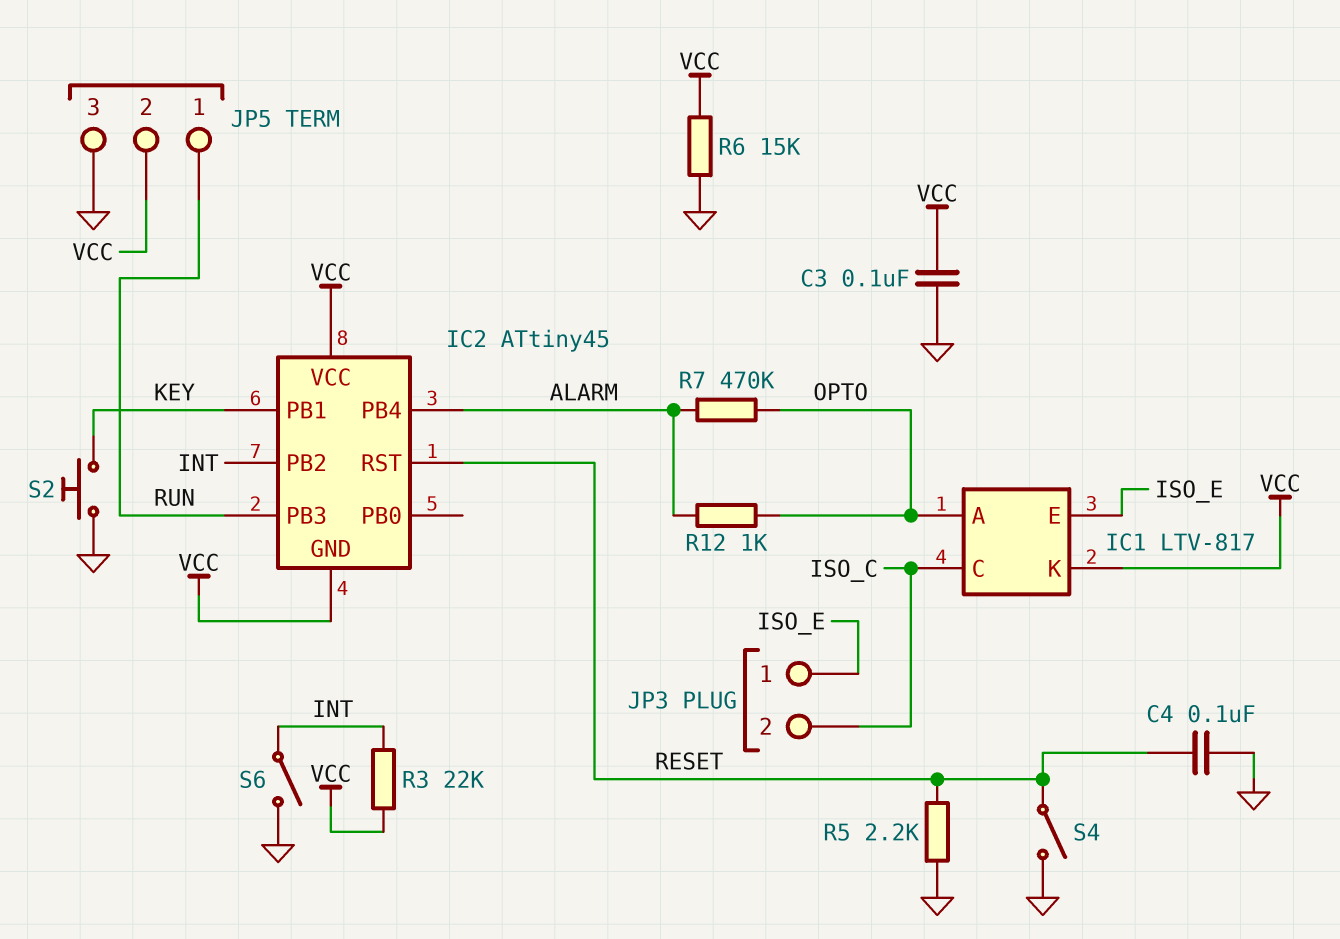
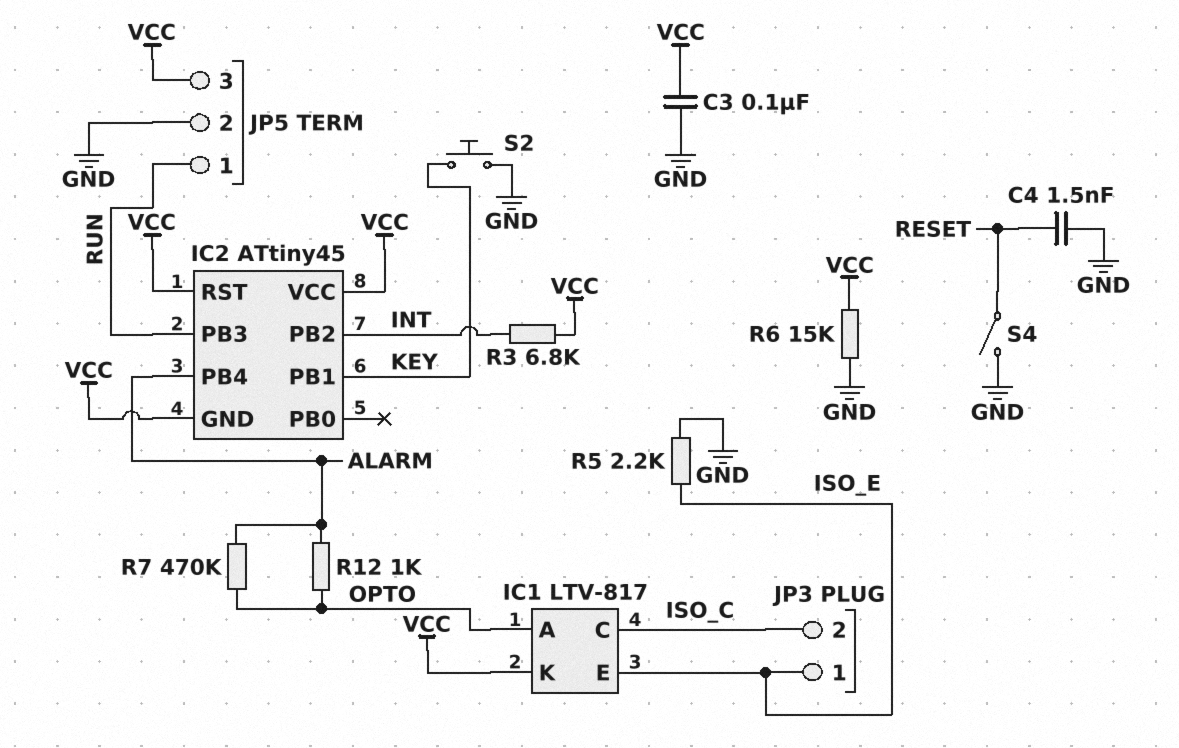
C4: 100nF (GND, RESET) -> 1.5nF (GND, RESET)
IC2 pin RST: RESET -> VCC
JP5 pin 2: VCC -> GND
JP5 pin 3: GND -> VCC
R3: 22k (INT, VCC) -> 6.8k (INT, VCC)
R5: 2.2k (GND, RESET) -> 2.2k (GND, ISO_E)
S6: switch (GND, INT) -> none

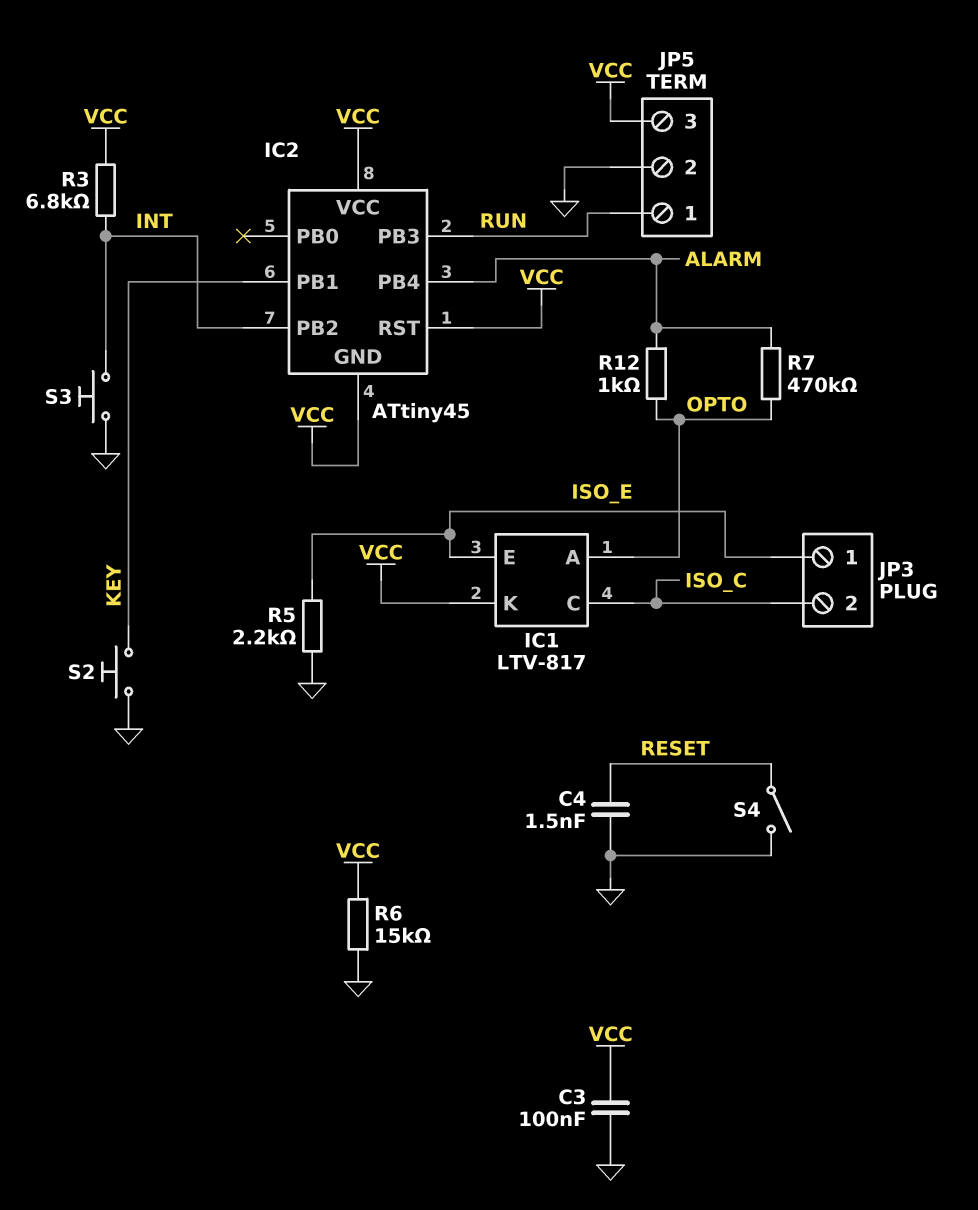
S3: none -> button (GND, INT)

